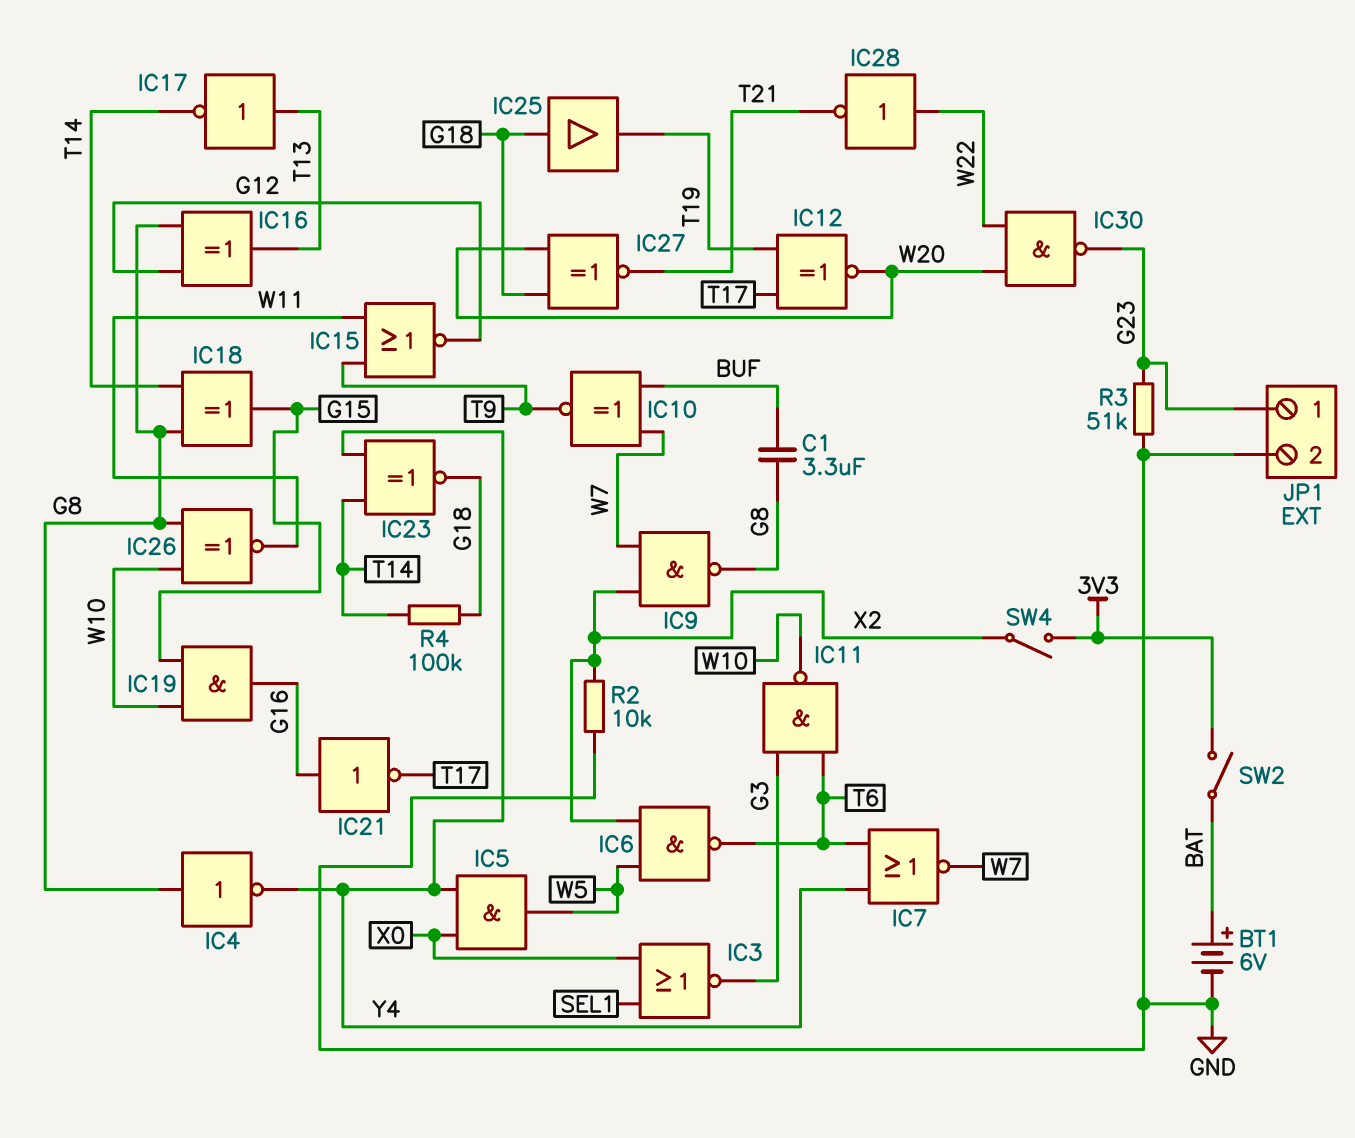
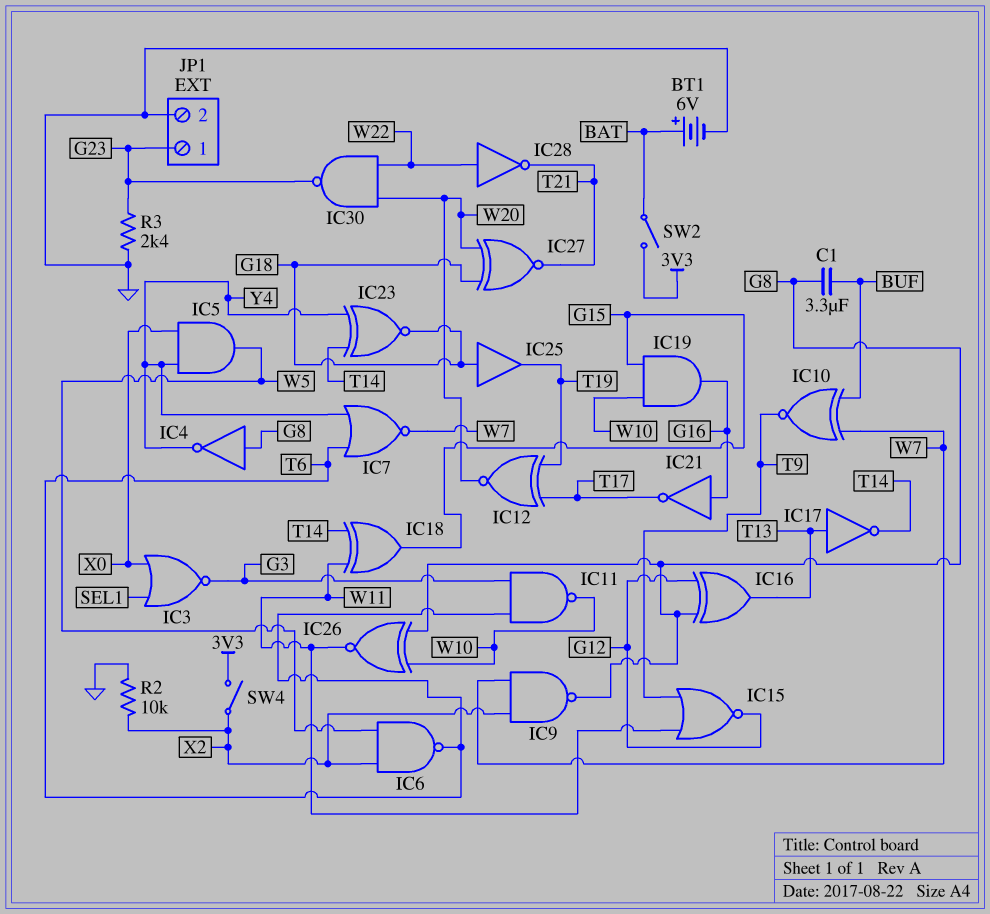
IC18: XOR (in G8, in T14, out G15) -> XOR (in T14, in W11, out G15)
R3: 51k (G23, GND) -> 2.4k (G23, GND)
R4: 100k (G18, T14) -> none

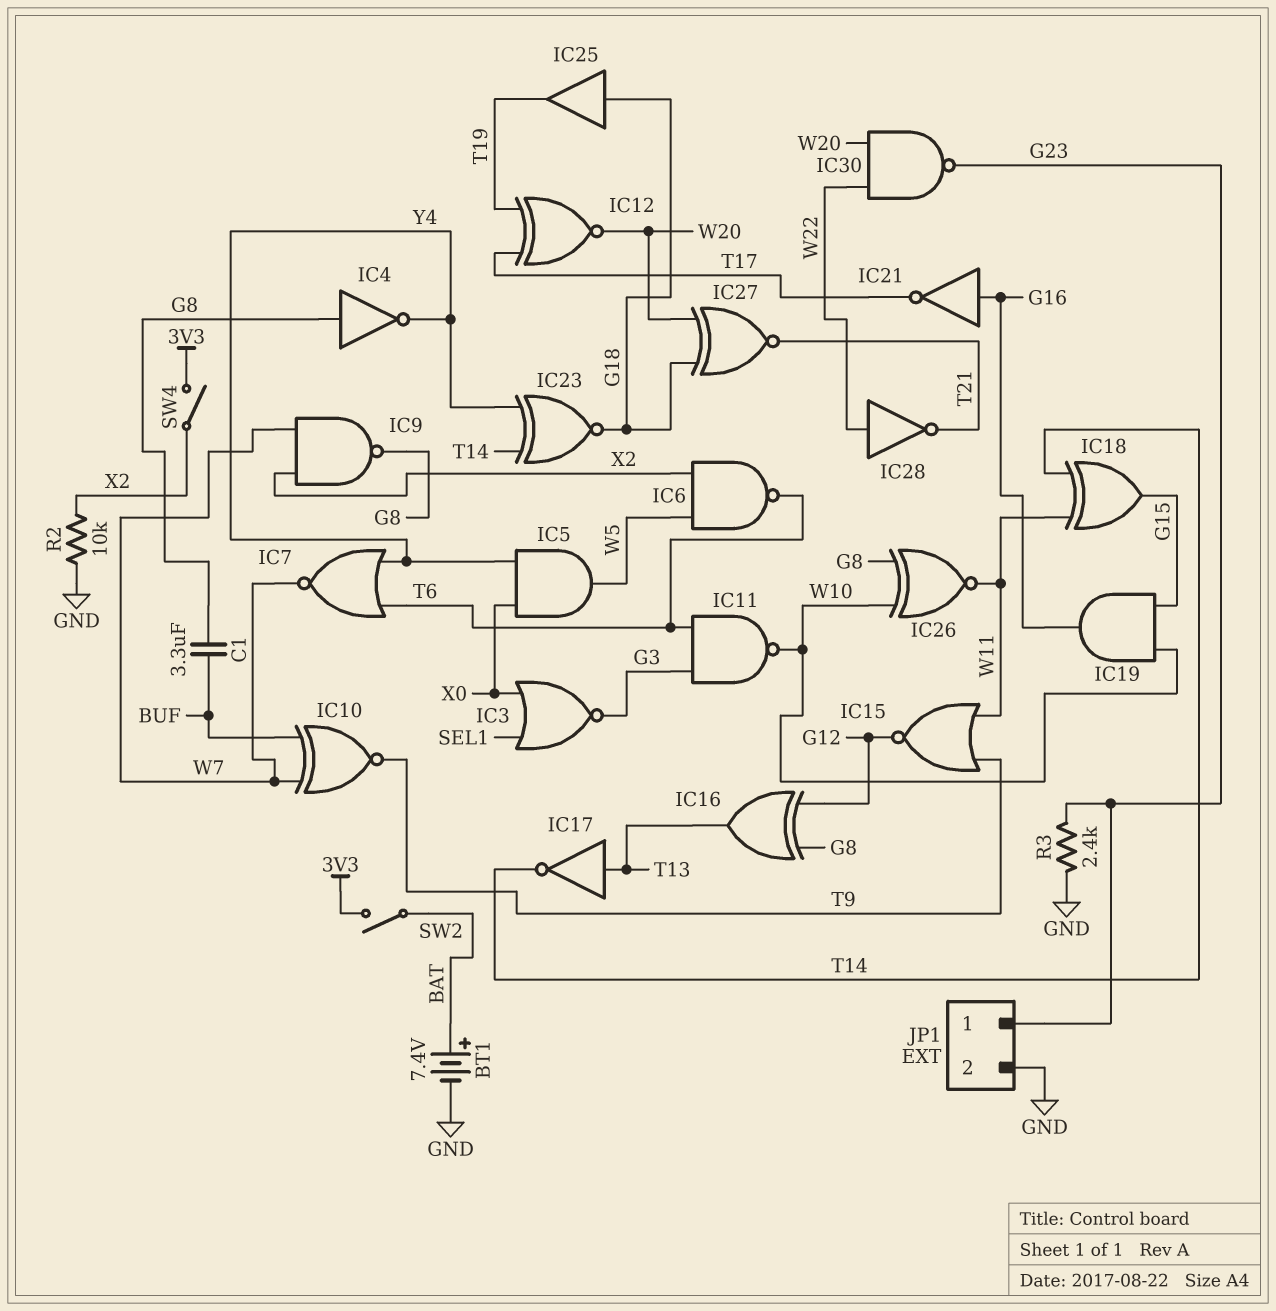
BT1: 6V (plus BAT, minus GND) -> 7.4V (plus BAT, minus GND)

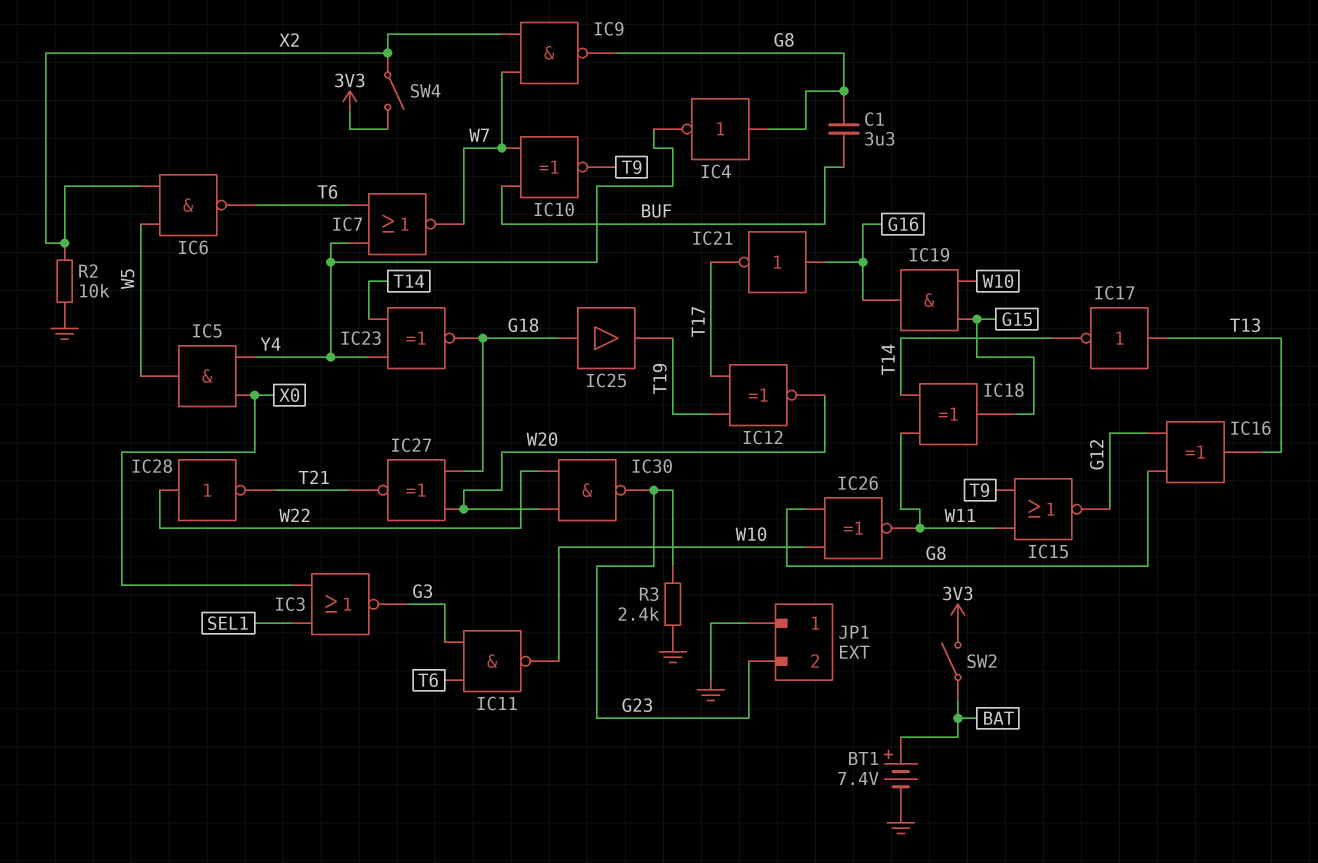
JP1 pin 1: G23 -> GND
JP1 pin 2: GND -> G23

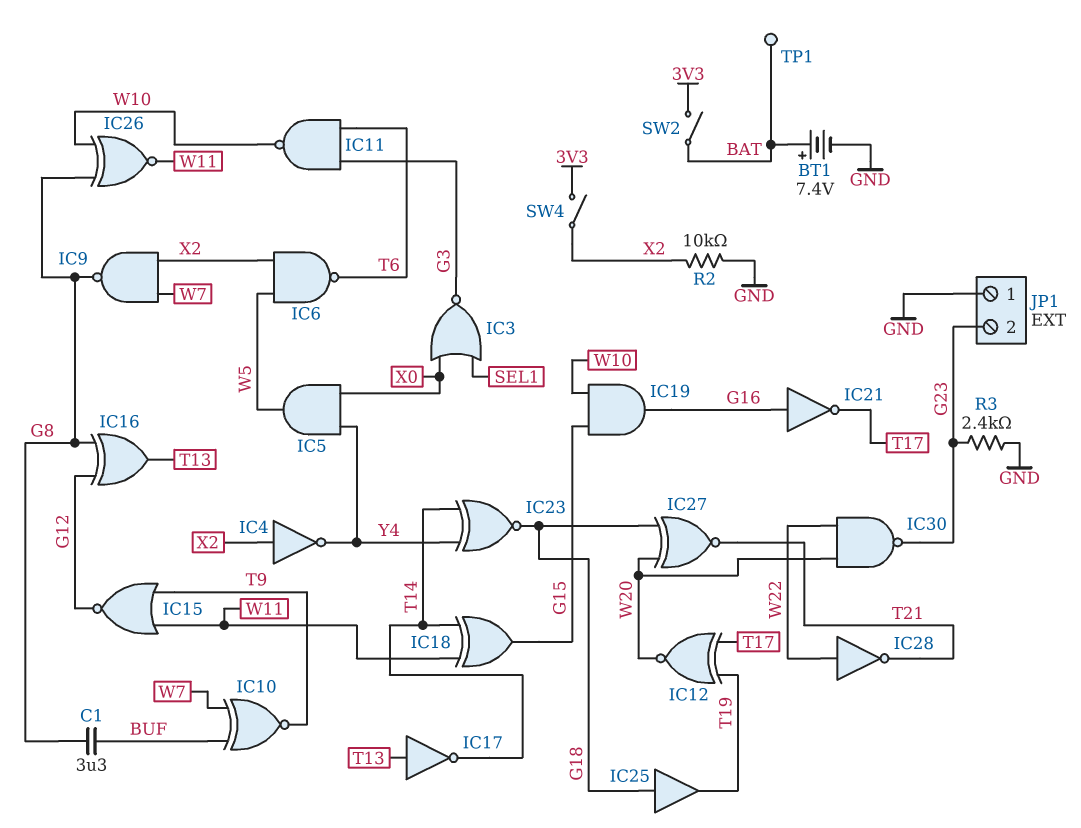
IC4: NOT (in G8, out Y4) -> NOT (in X2, out Y4)
IC7: NOR (in T6, in Y4, out W7) -> none
TP1: none -> test point (BAT)

